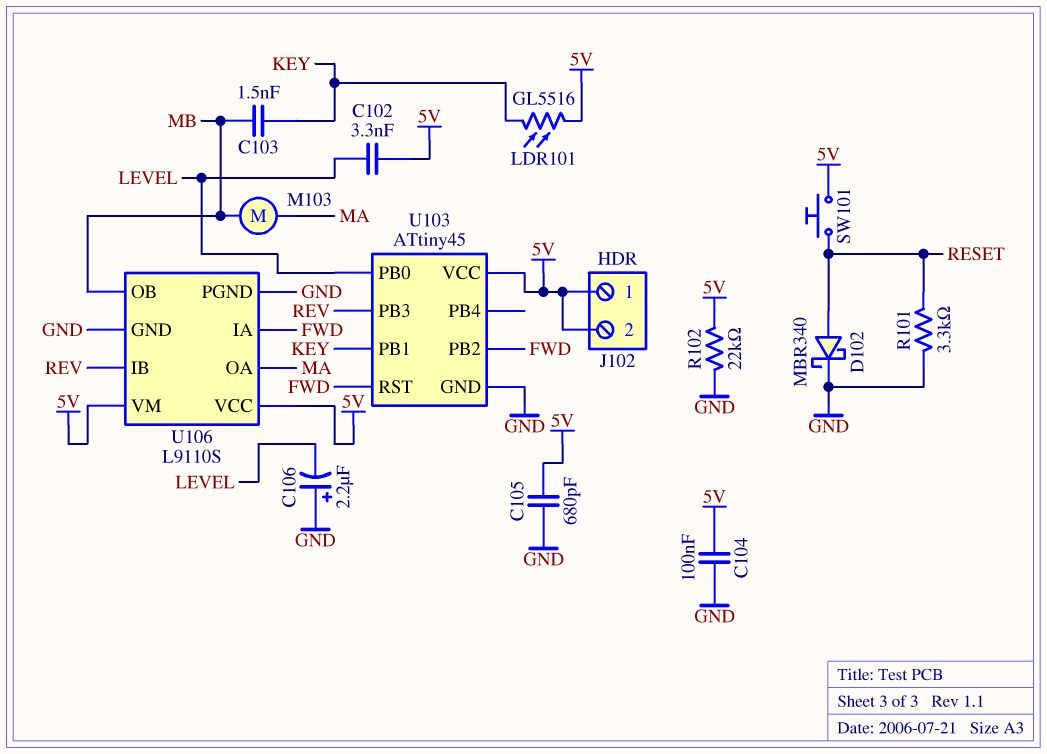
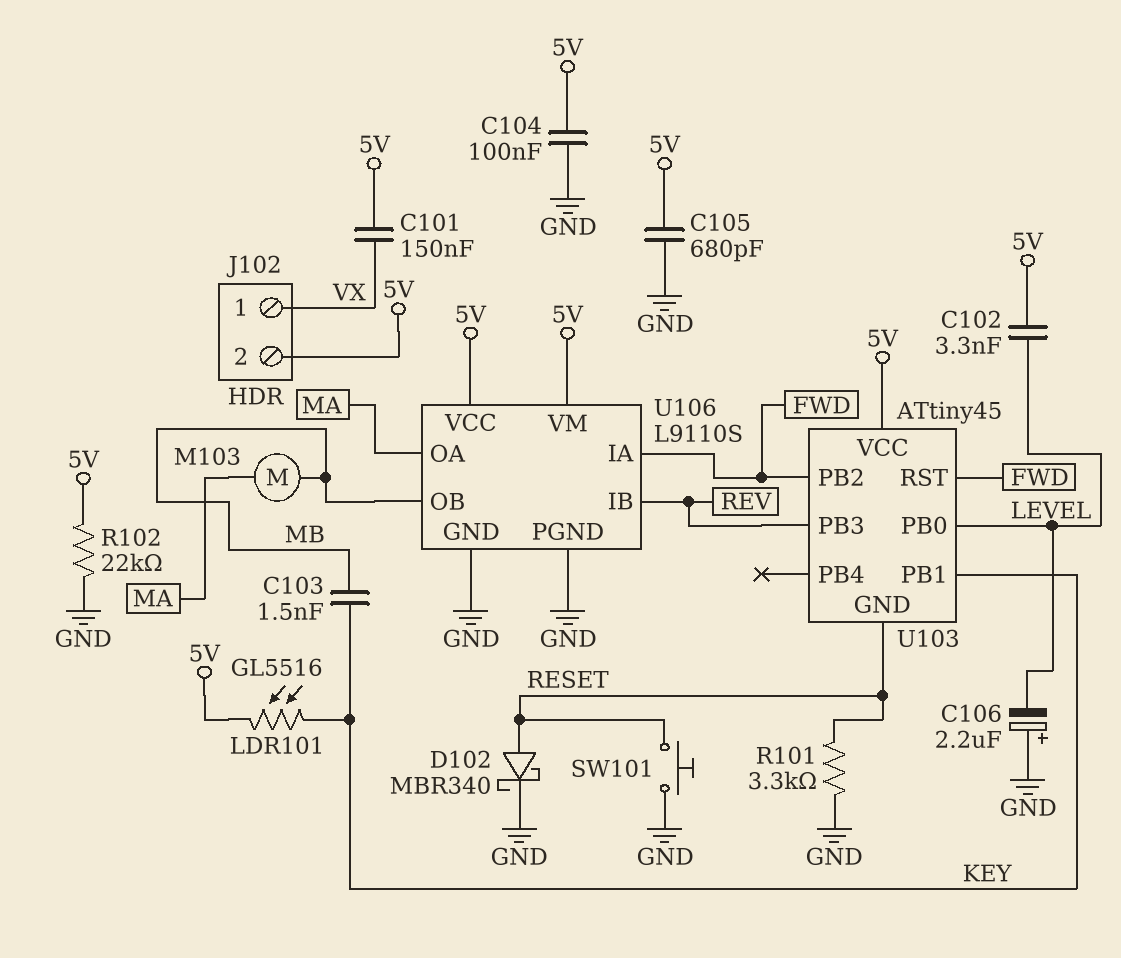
C101: none -> 150nF (5V, VX)
J102 pin 1: 5V -> VX
SW101: button (5V, RESET) -> button (GND, RESET)
U103 pin GND: GND -> RESET

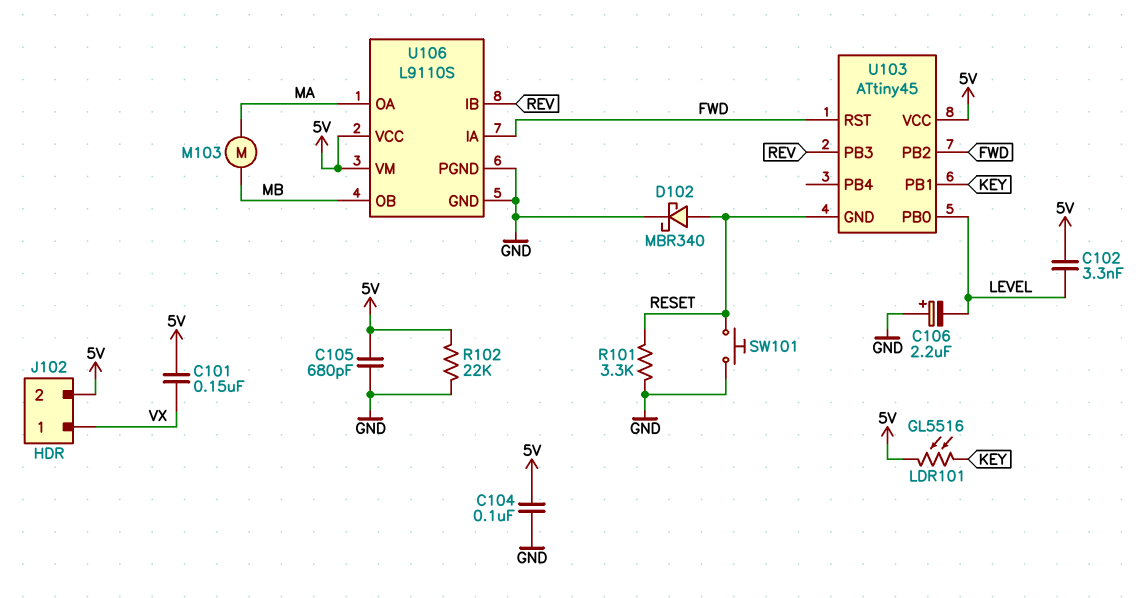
C103: 1.5nF (KEY, MB) -> none

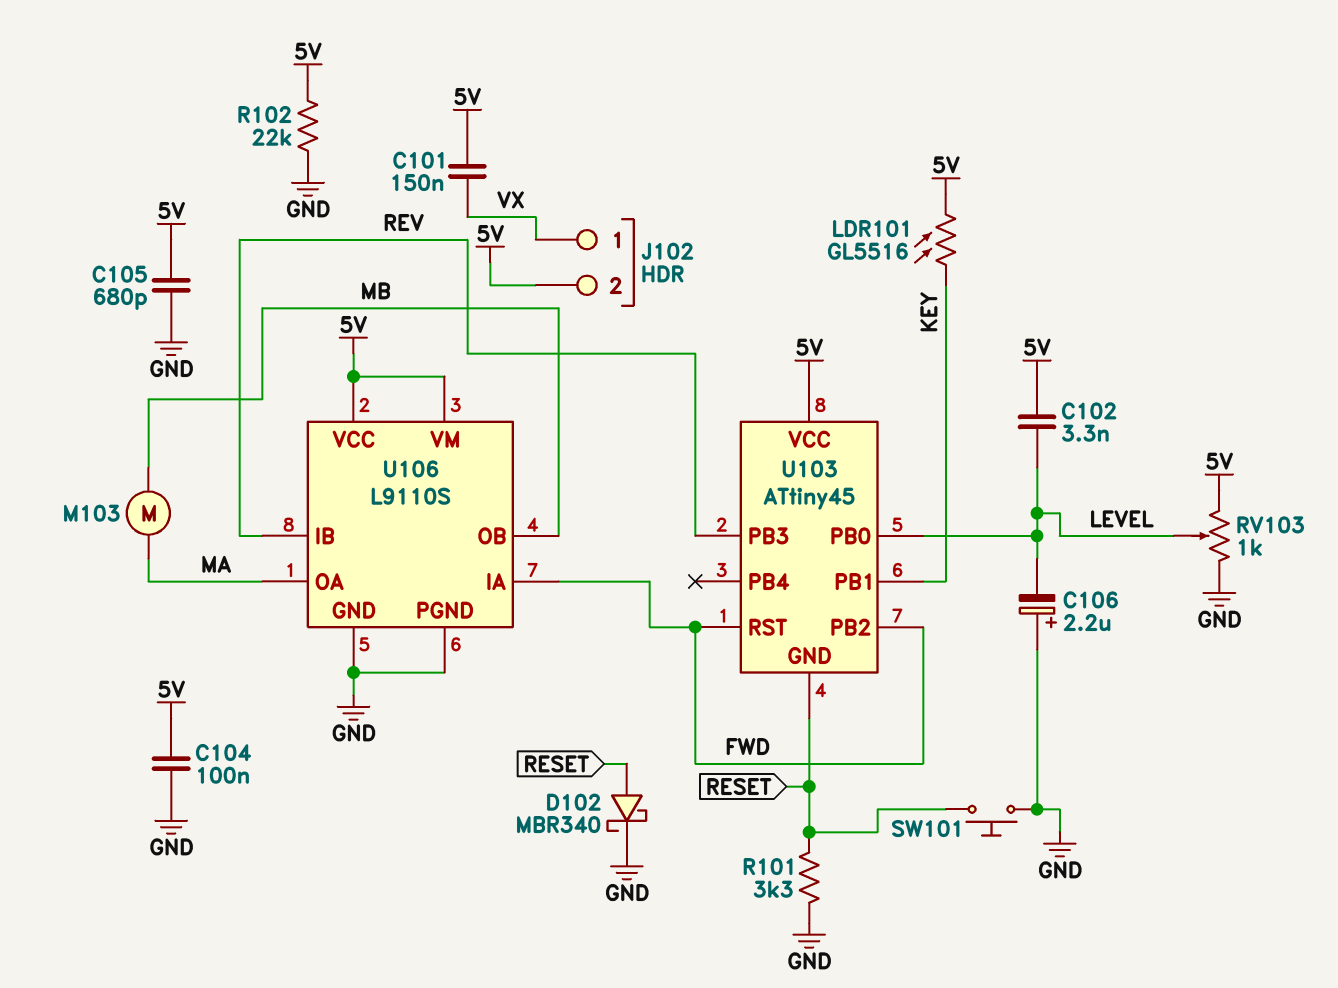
RV103: none -> 1k (5V, GND, wiper LEVEL)

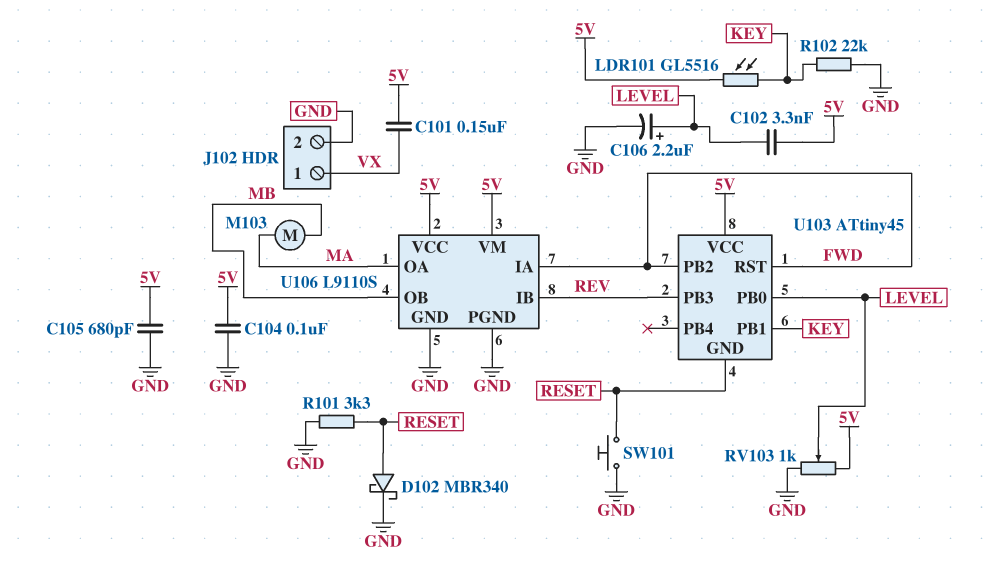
C106: 2.2uF (plus GND, minus LEVEL) -> 2.2uF (plus LEVEL, minus GND)
J102 pin 2: 5V -> GND
R102: 22k (5V, GND) -> 22k (GND, KEY)

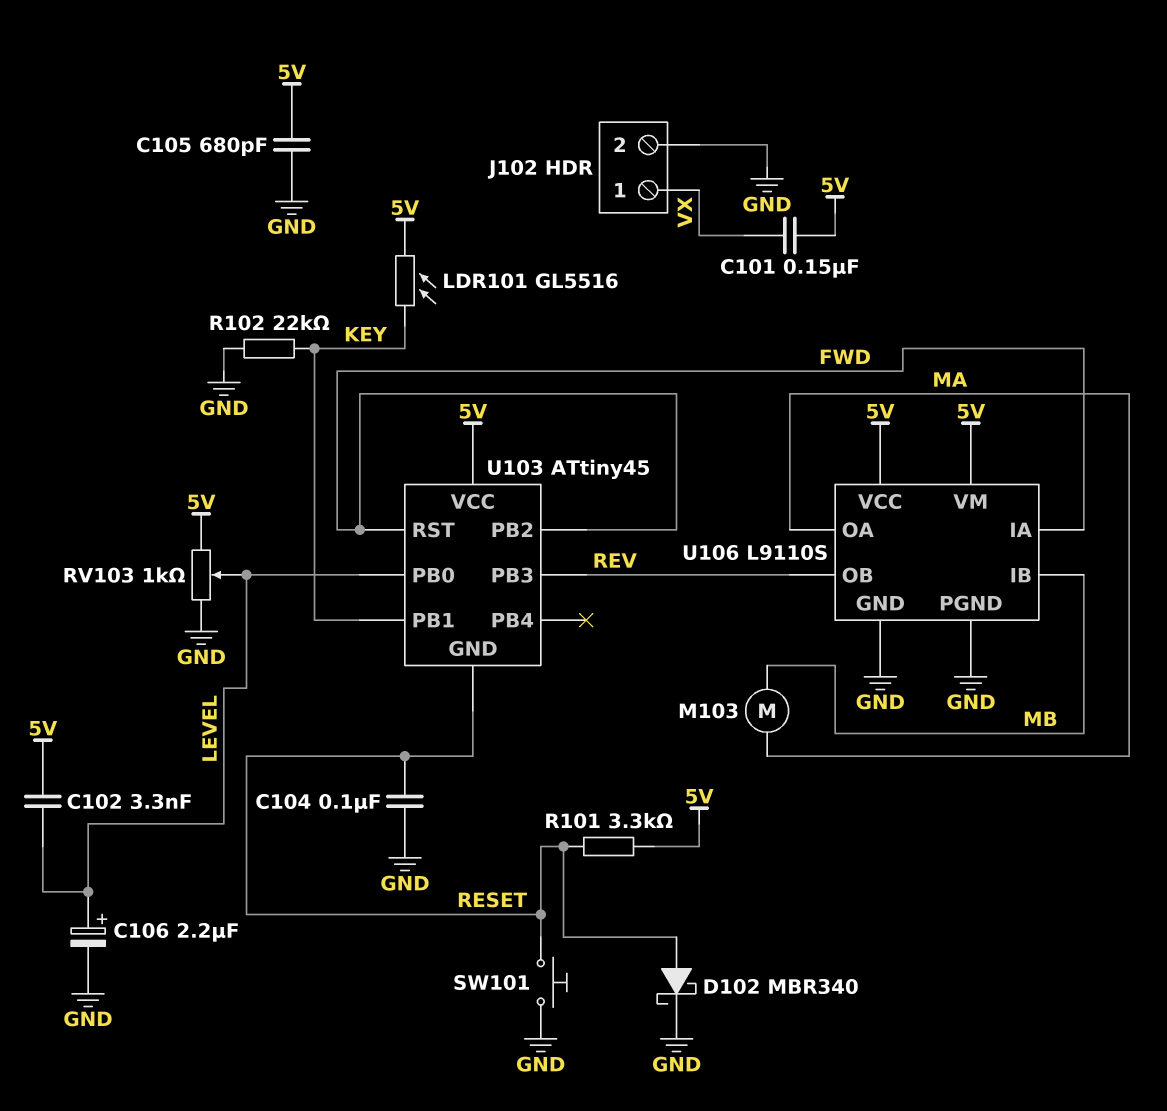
C104: 100nF (5V, GND) -> 100nF (GND, RESET)
R101: 3.3k (GND, RESET) -> 3.3k (5V, RESET)
U106 pin IB: REV -> MB
U106 pin OB: MB -> REV

